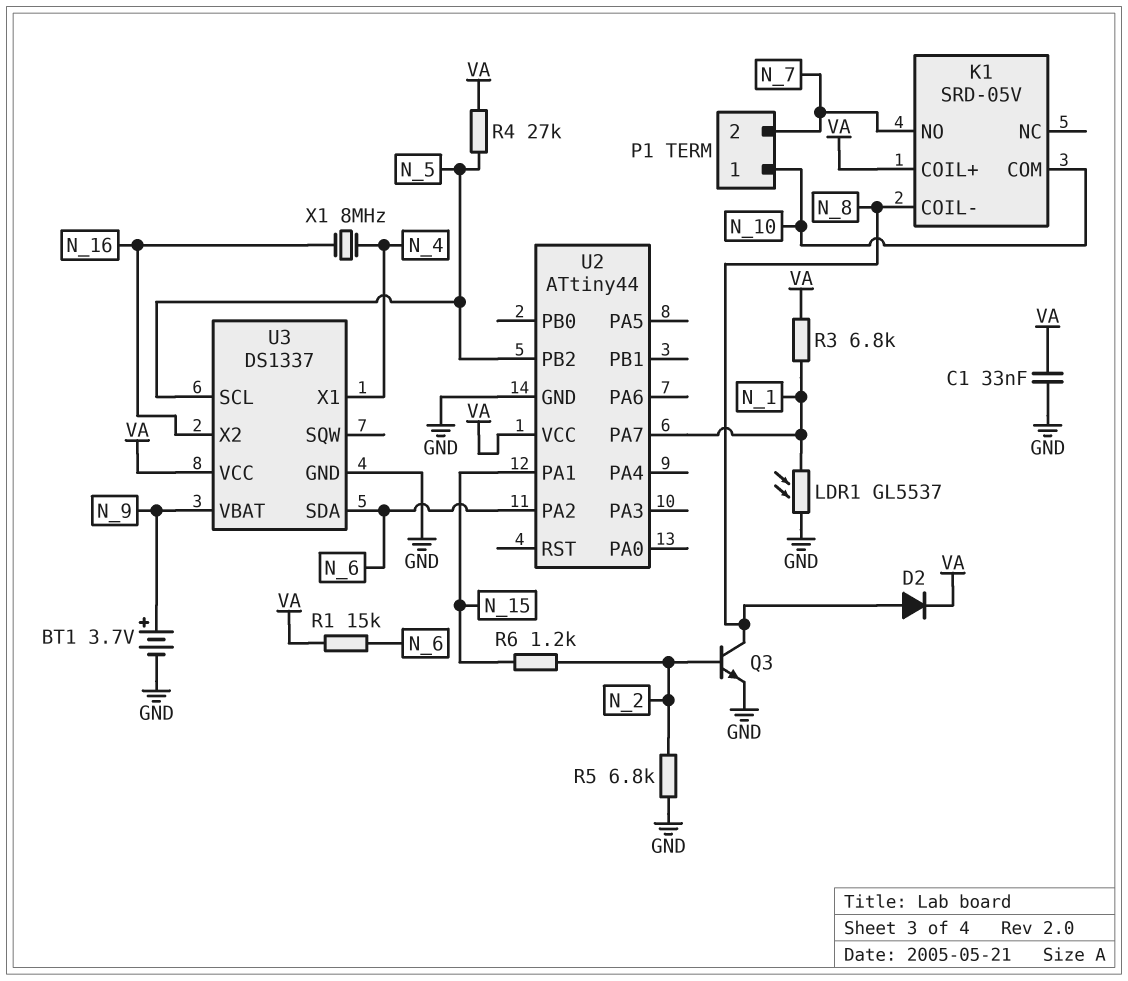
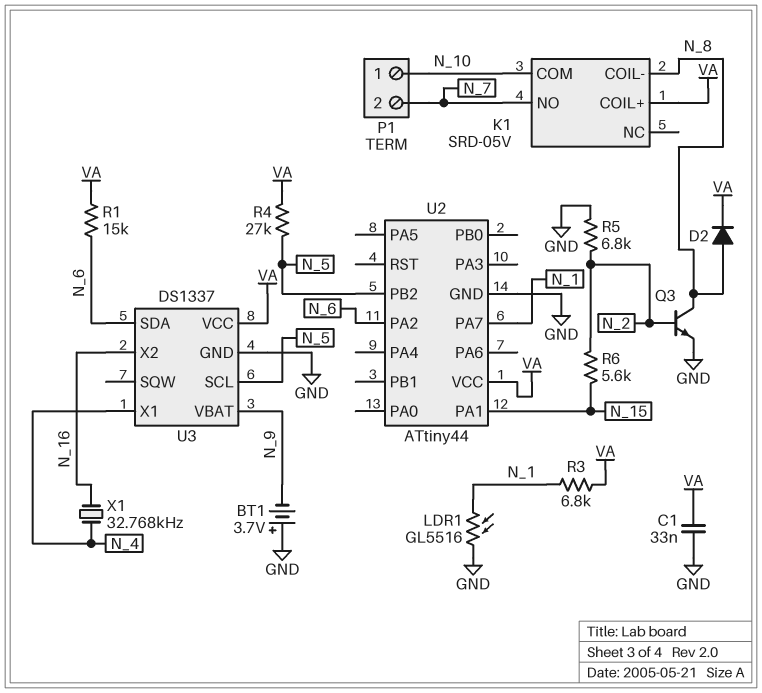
BT1: 3.7V (plus N_9, minus GND) -> 3.7V (plus GND, minus N_9)
LDR1: GL5537 (GND, N_1) -> GL5516 (GND, N_1)
R6: 1.2k (N_2, N_15) -> 5.6k (N_2, N_15)
X1: 8MHz (N_4, N_16) -> 32.768kHz (N_4, N_16)

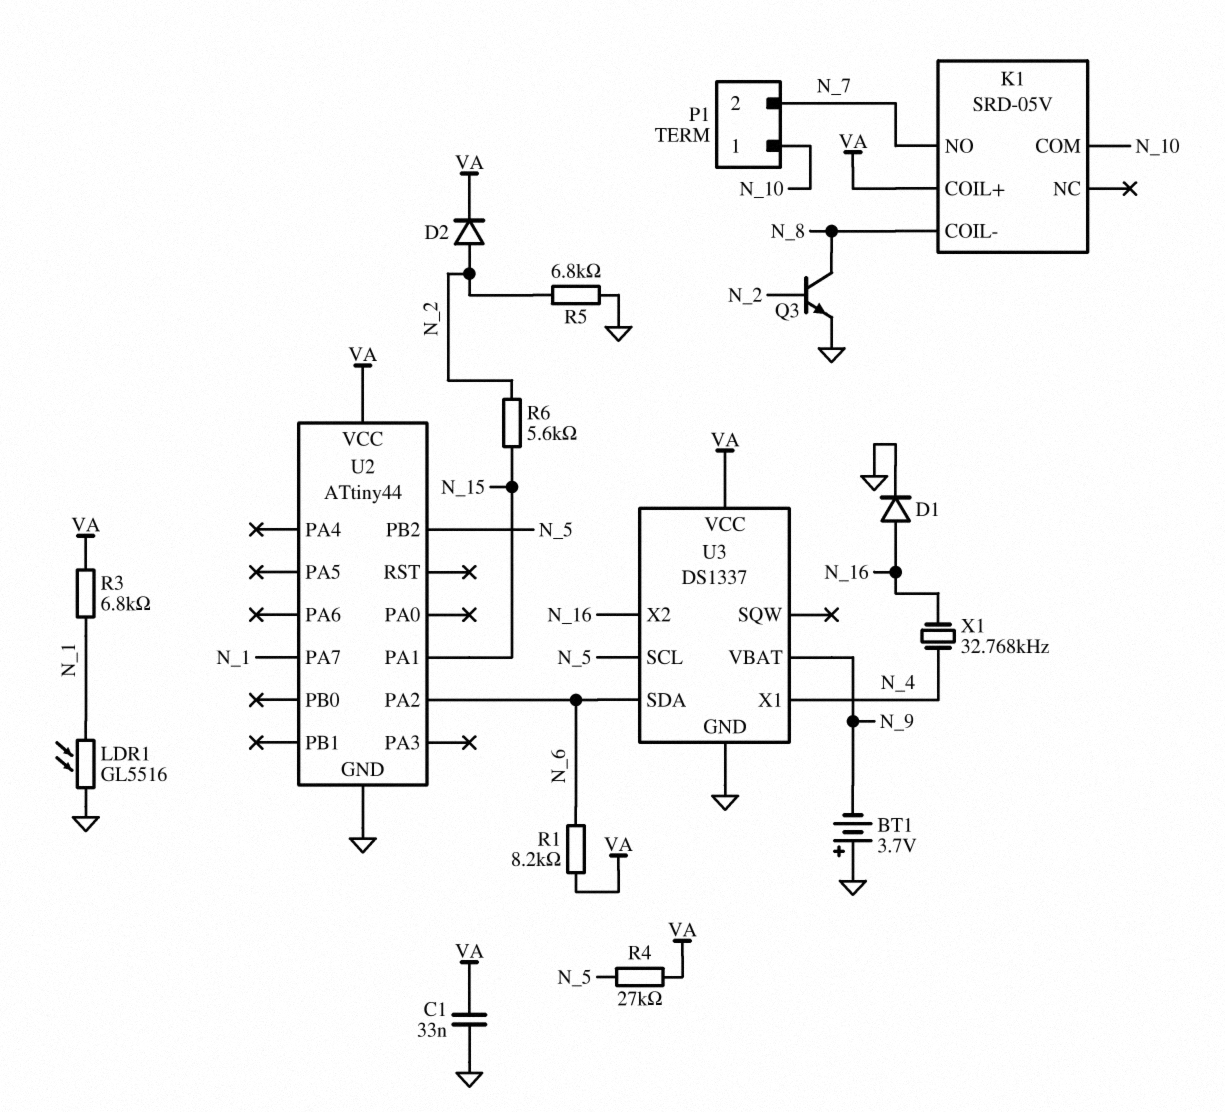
D1: none -> diode (A N_16, K GND)
D2: diode (A N_8, K VA) -> diode (A N_2, K VA)
R1: 15k (N_6, VA) -> 8.2k (N_6, VA)

